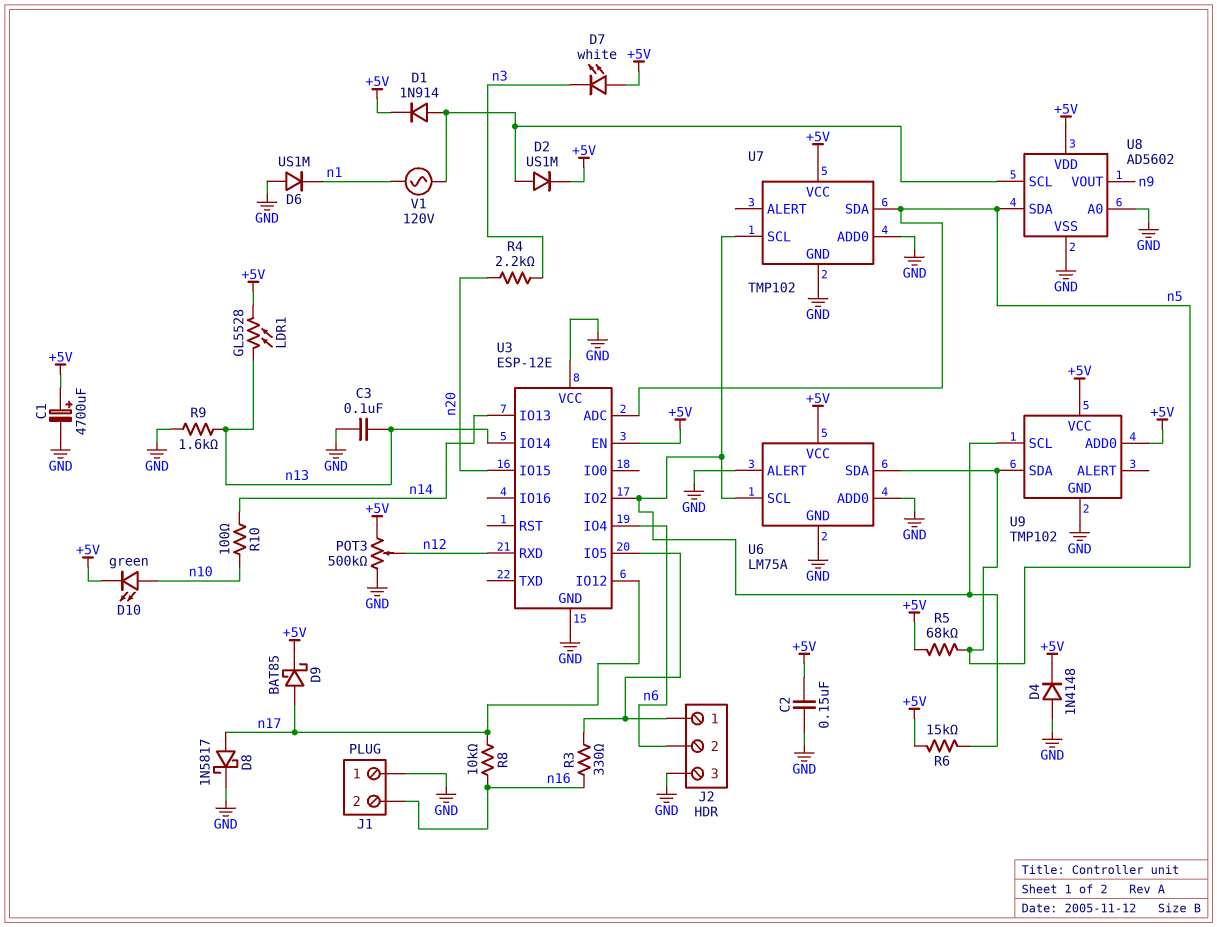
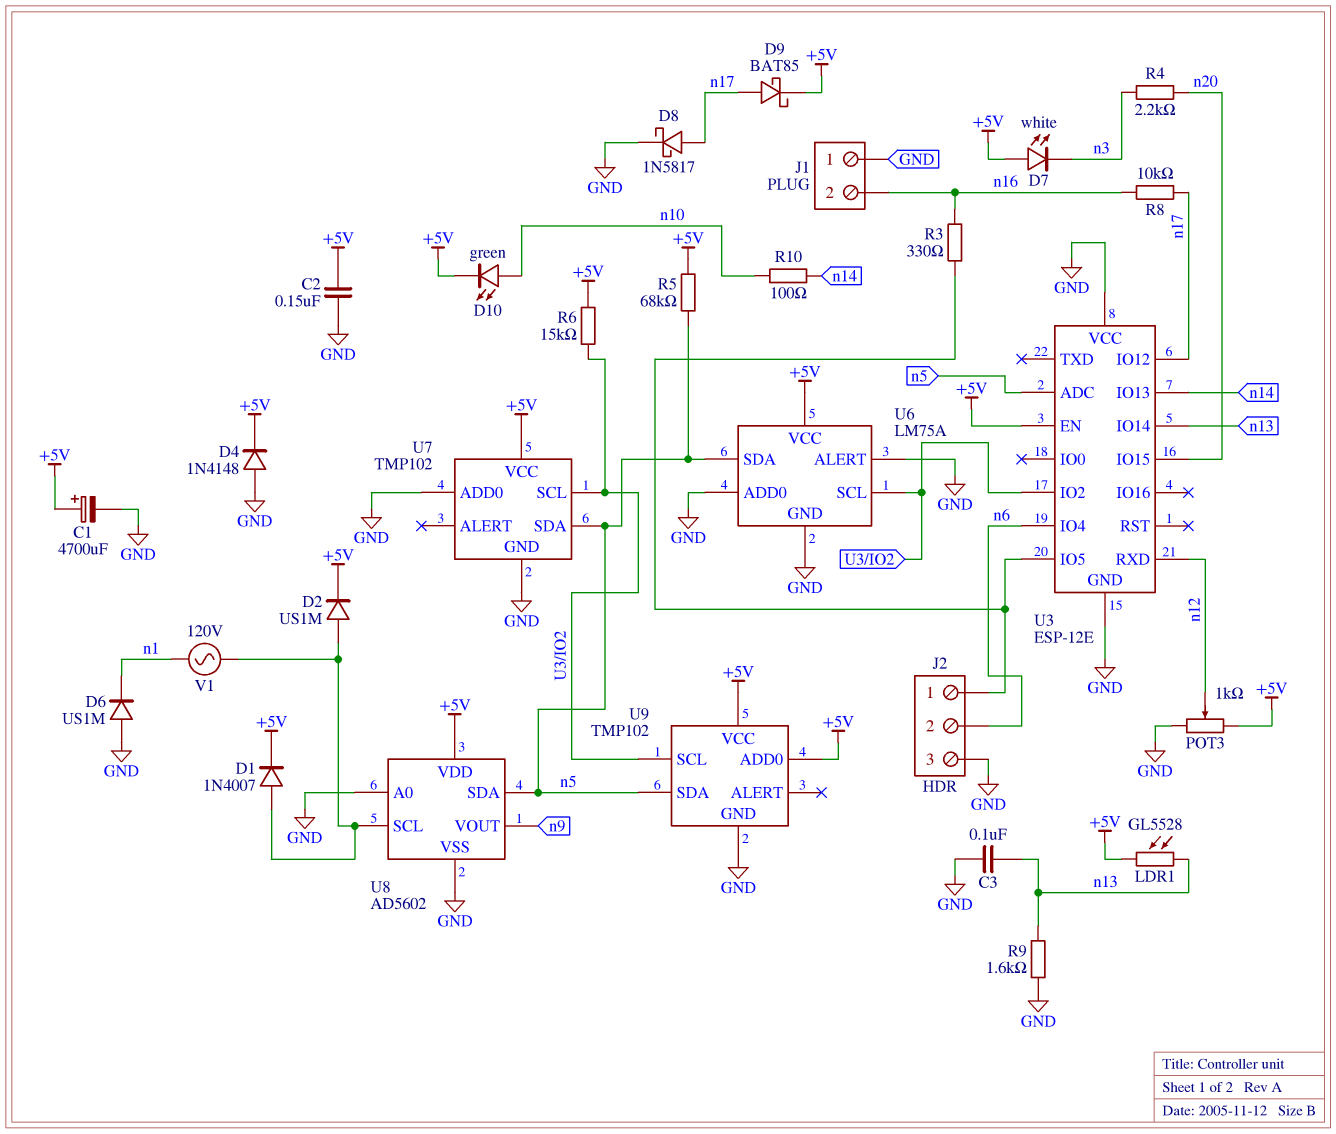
D1: diode 1N914 (A U8/SCL, K +5V) -> diode 1N4007 (A U8/SCL, K +5V)
POT3: 500k (+5V, GND, wiper n12) -> 1k (+5V, GND, wiper n12)

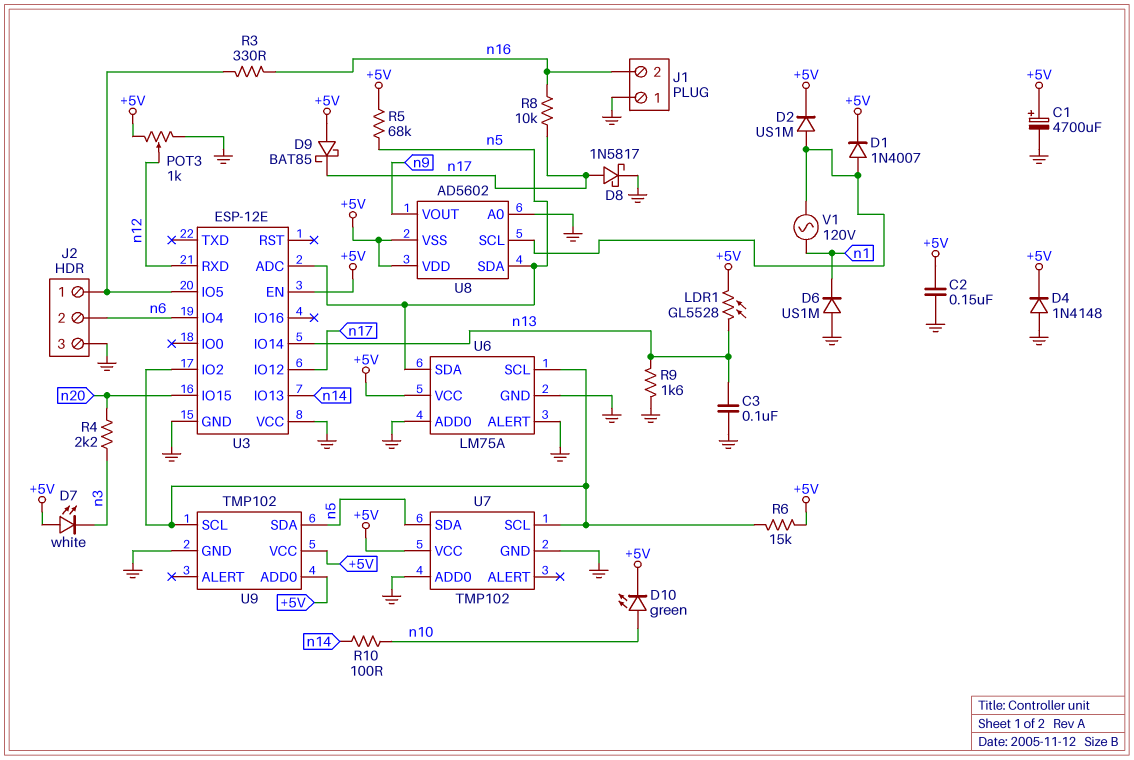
D9: schottky BAT85 (A n17, K +5V) -> schottky BAT85 (A +5V, K n17)
U8 pin VSS: GND -> +5V

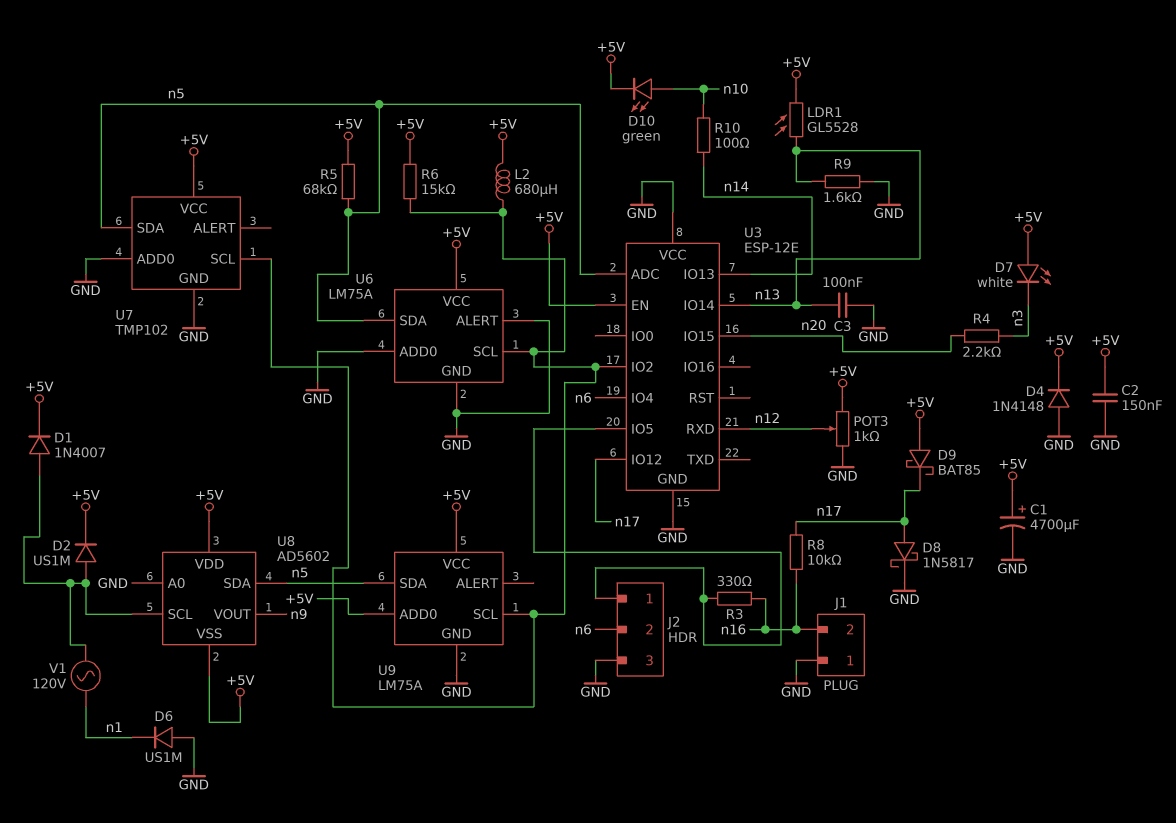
L2: none -> 680uH (+5V, U3/IO2)
U9: TMP102 -> LM75A

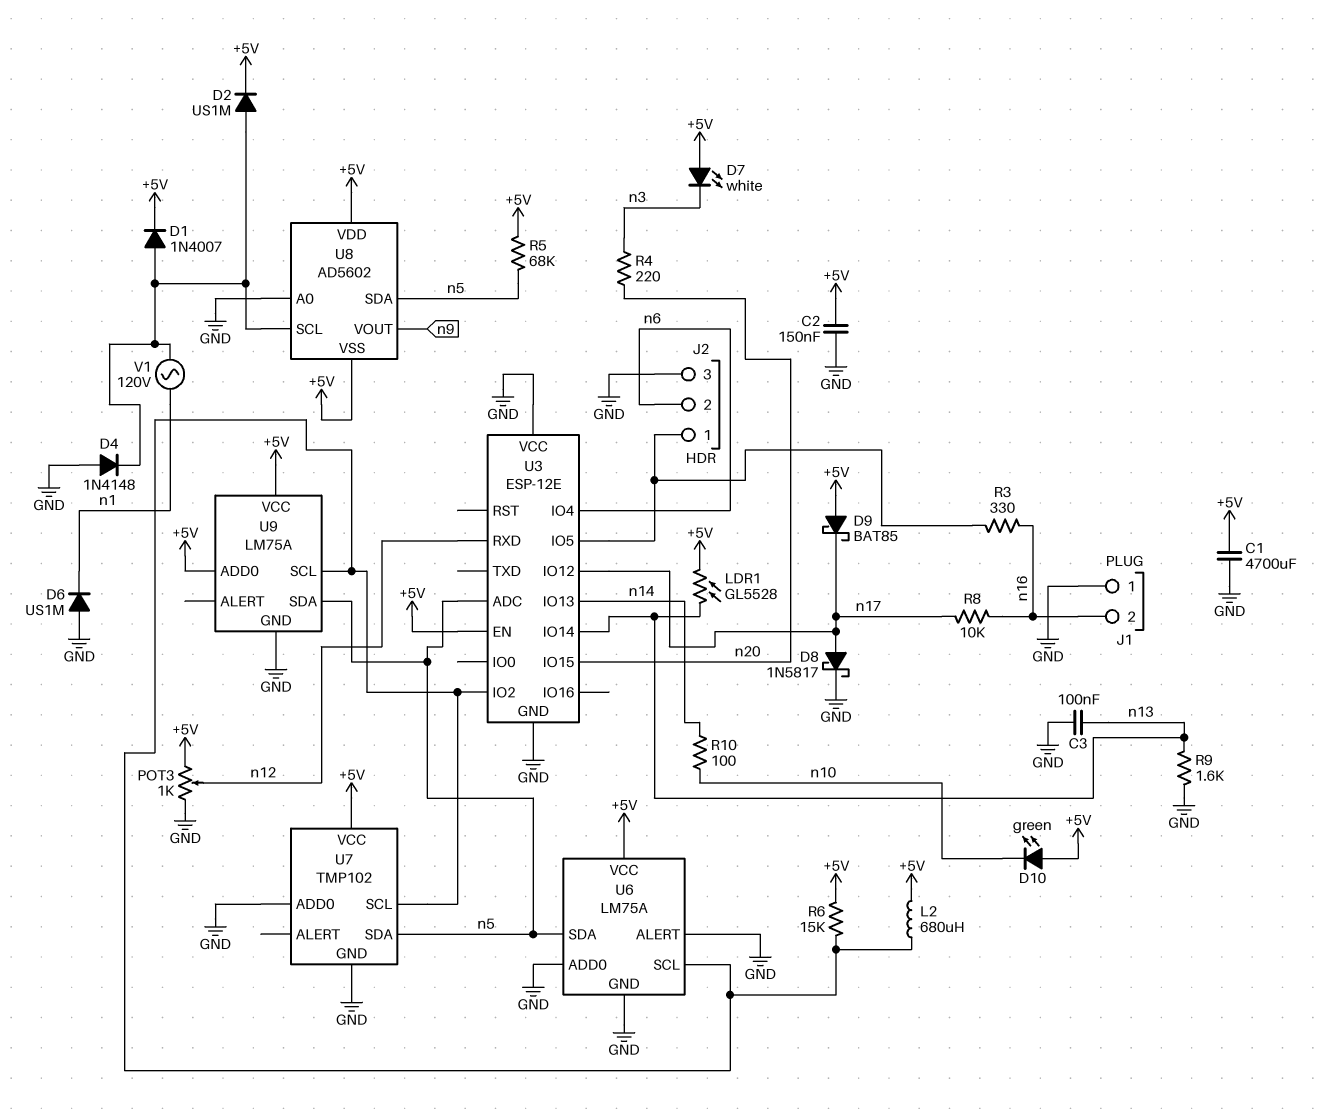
C1: 4700uF (plus +5V, minus GND) -> 4700uF (+5V, GND)
D4: diode 1N4148 (A GND, K +5V) -> diode 1N4148 (A GND, K U8/SCL)
D10: LED green (A n10, K +5V) -> LED green (A +5V, K n10)
R4: 2.2k (n3, n20) -> 220 (n3, n20)

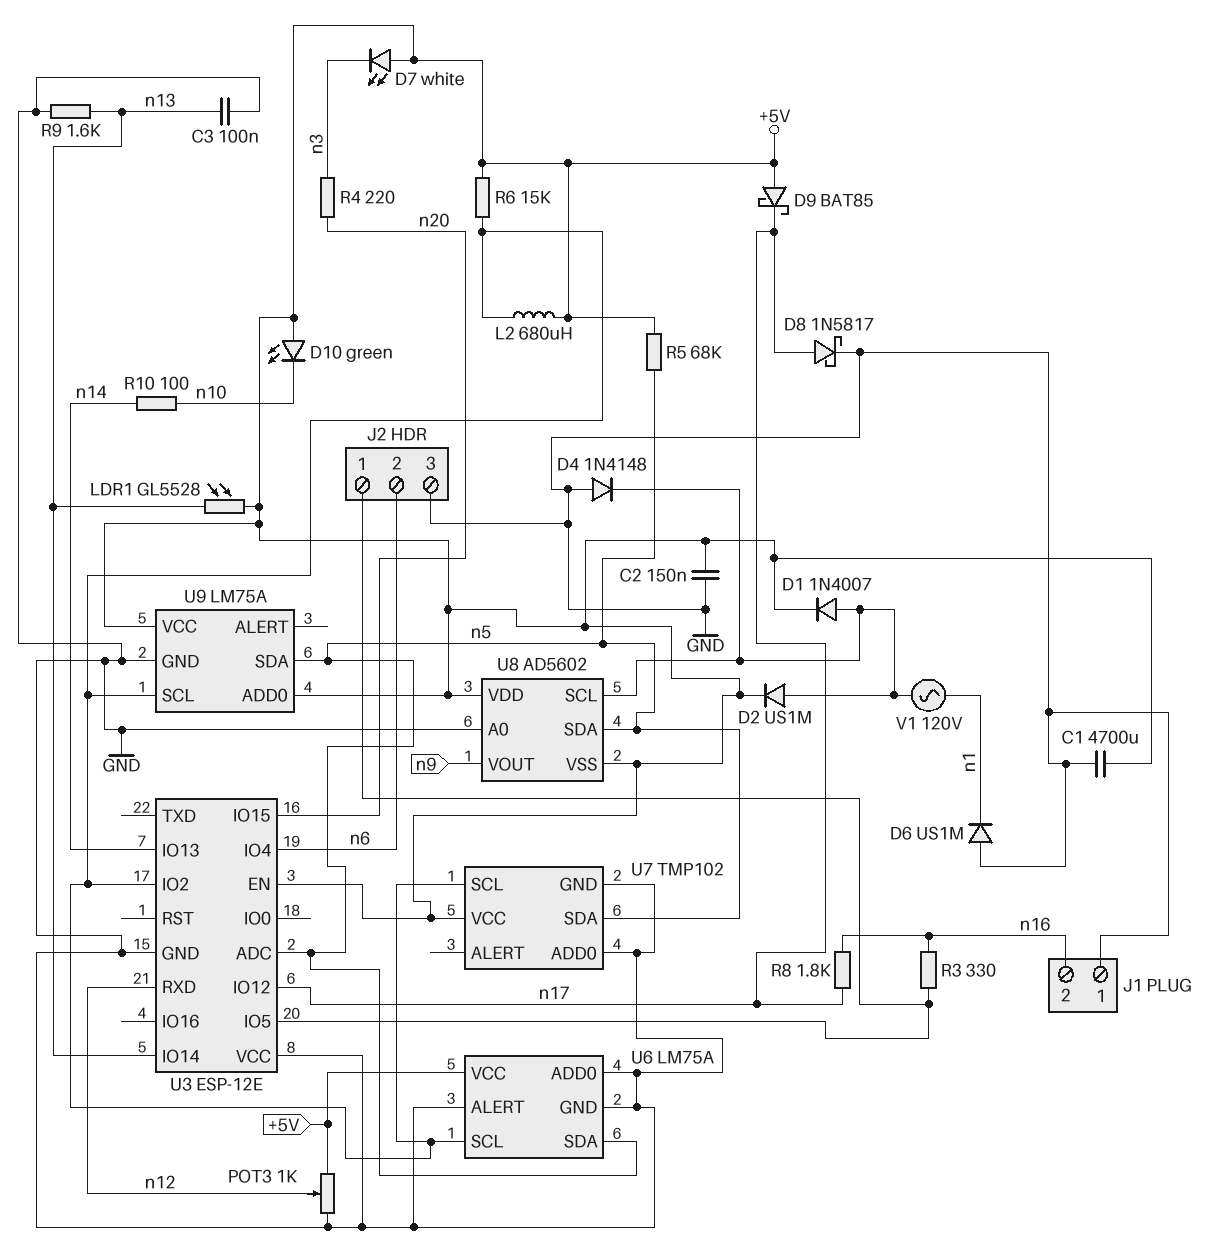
R8: 10k (n16, n17) -> 1.8k (n16, n17)

